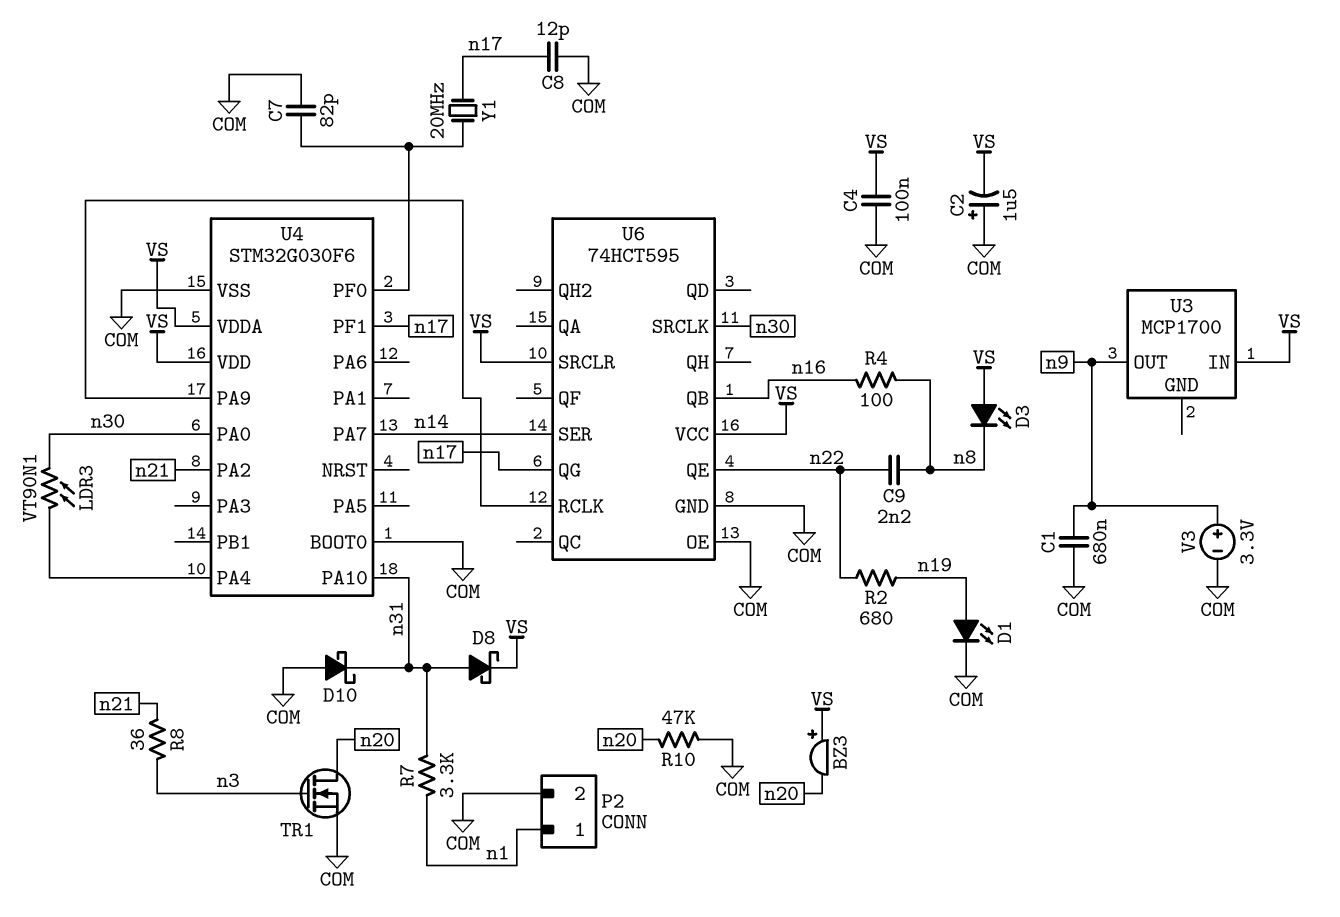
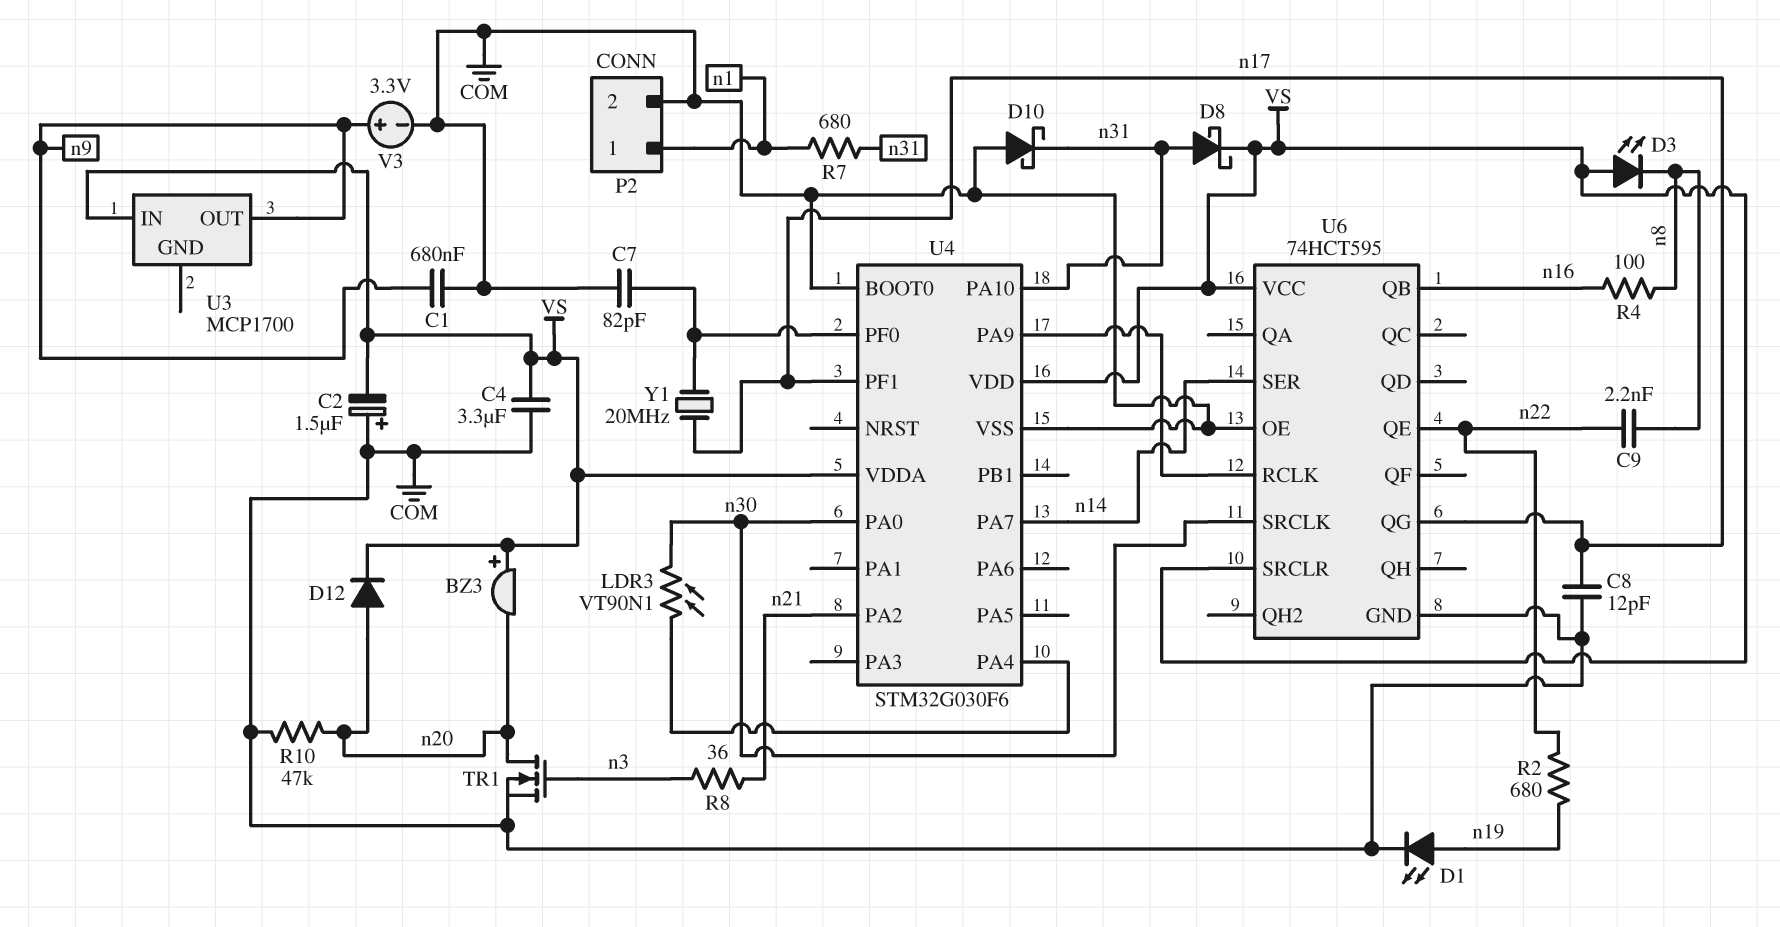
C4: 100nF (COM, VS) -> 3.3uF (COM, VS)
D12: none -> diode (A n20, K VS)
R7: 3.3k (n1, n31) -> 680 (n1, n31)

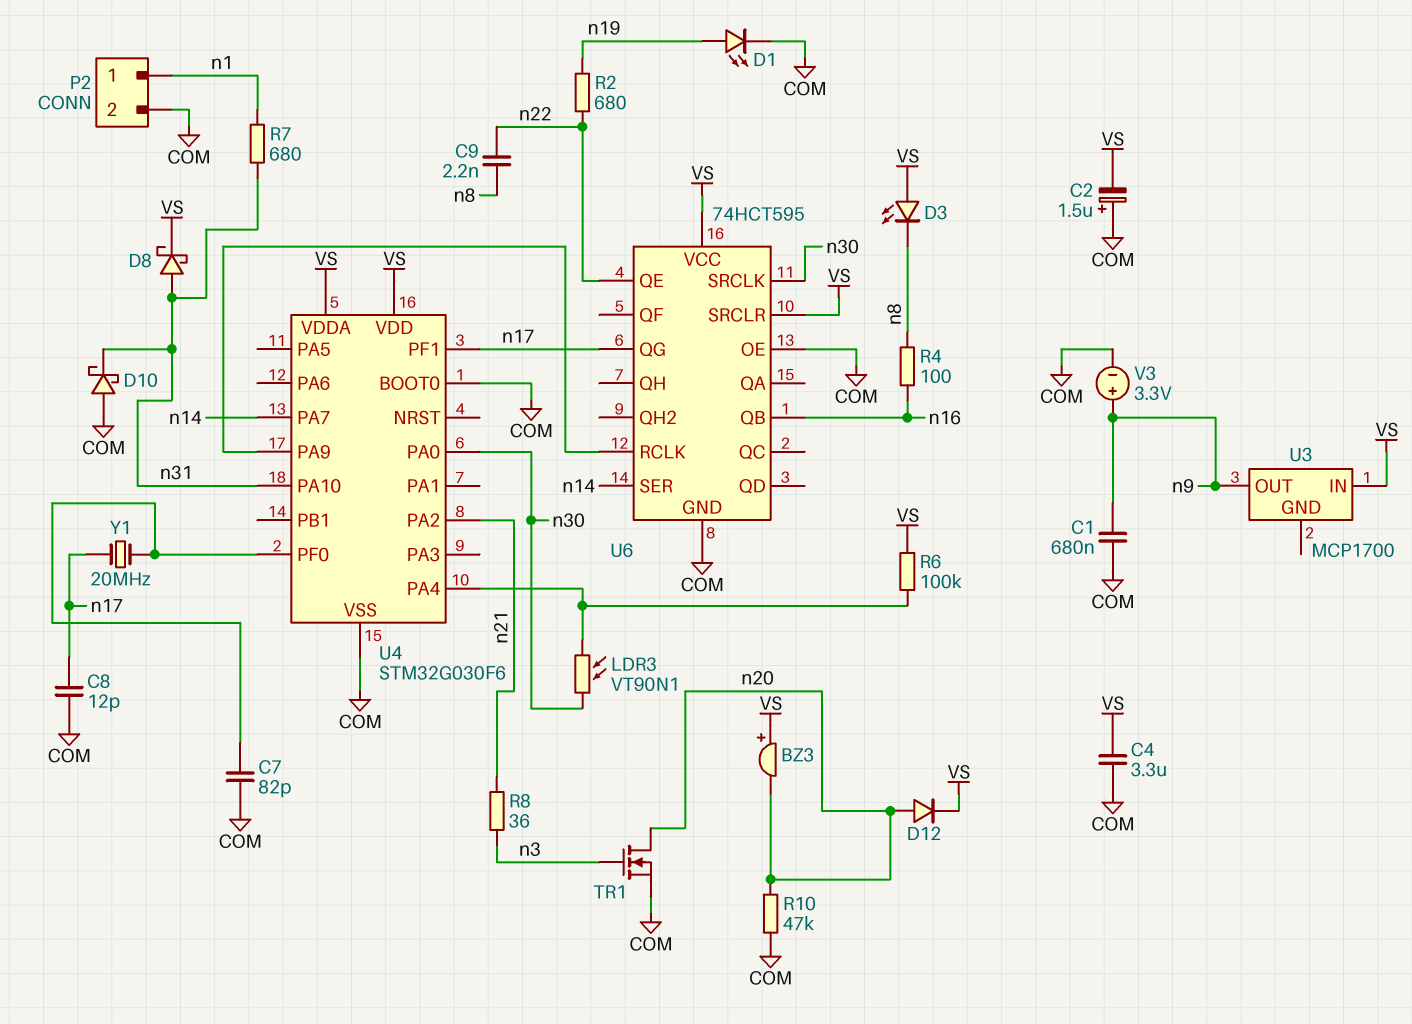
R6: none -> 100k (U4/PA4, VS)

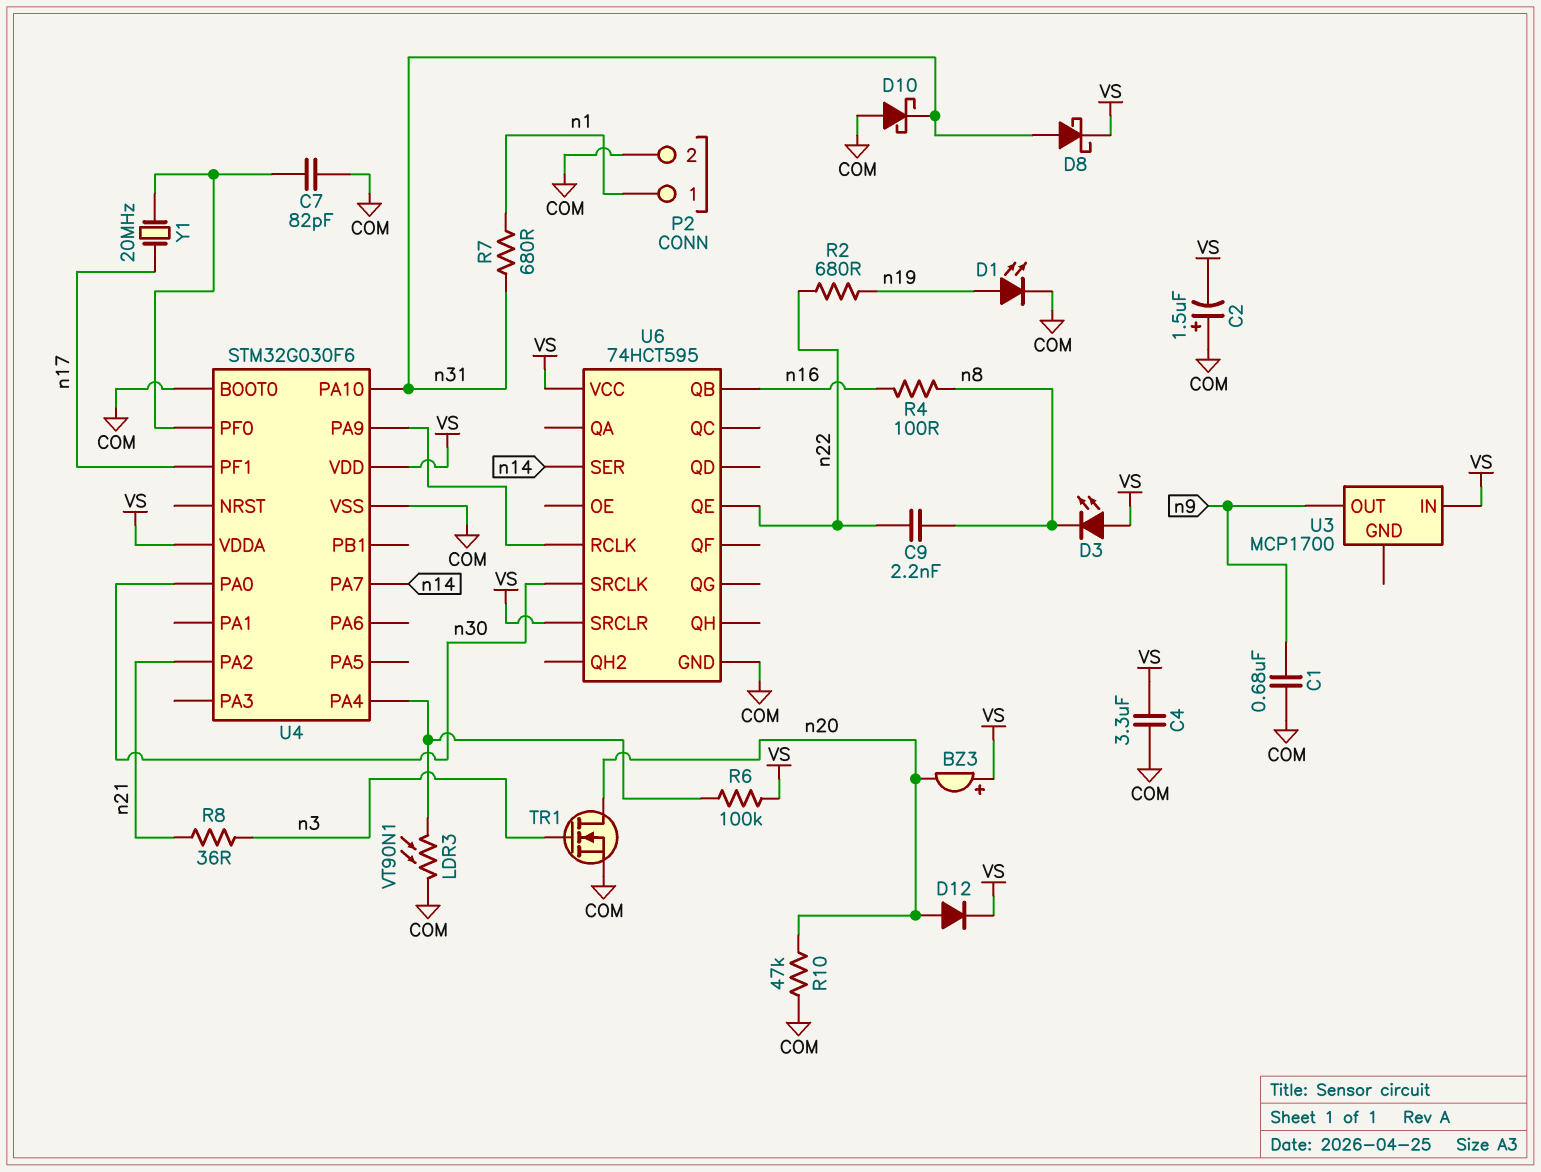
C8: 12pF (COM, n17) -> none
LDR3: VT90N1 (U4/PA4, n30) -> VT90N1 (COM, U4/PA4)
U6 pin OE: COM -> none
U6 pin QG: n17 -> none
V3: 3.3V (plus n9, minus COM) -> none

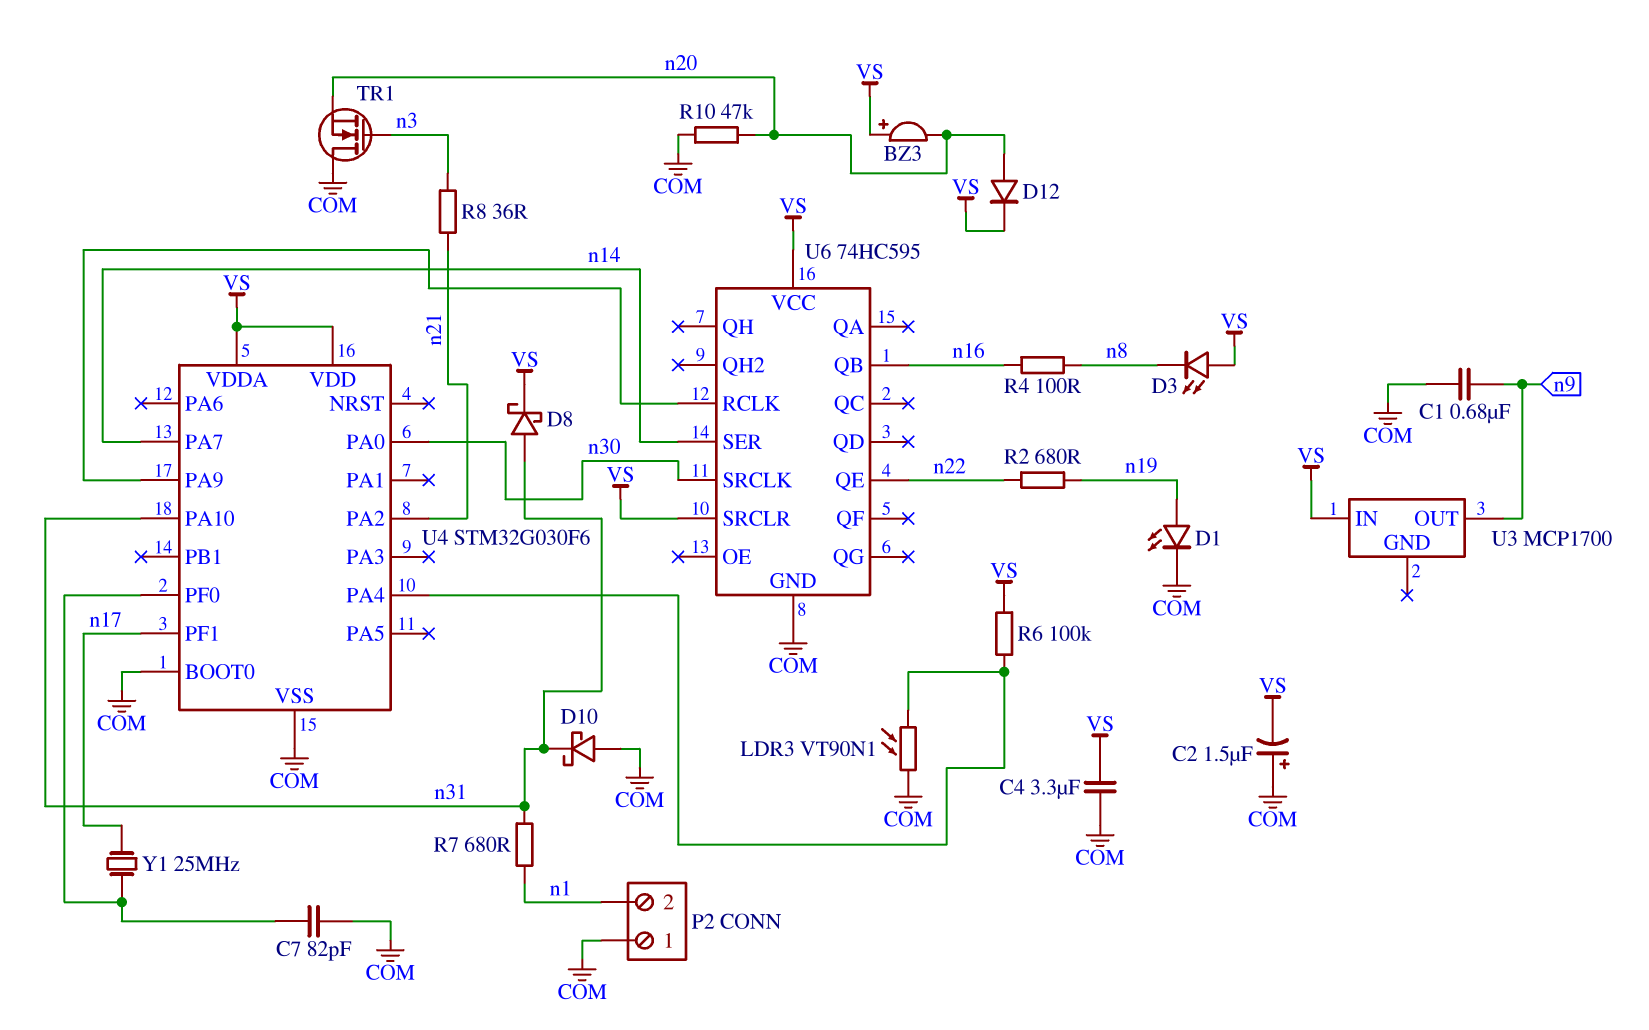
C9: 2.2nF (n8, n22) -> none
P2 pin 1: n1 -> COM
P2 pin 2: COM -> n1
TR1: NMOS (G n3, D n20, S COM) -> NMOS (G n3, D COM, S n20)
U6: 74HCT595 -> 74HC595
Y1: 20MHz (U4/PF0, n17) -> 25MHz (U4/PF0, n17)

